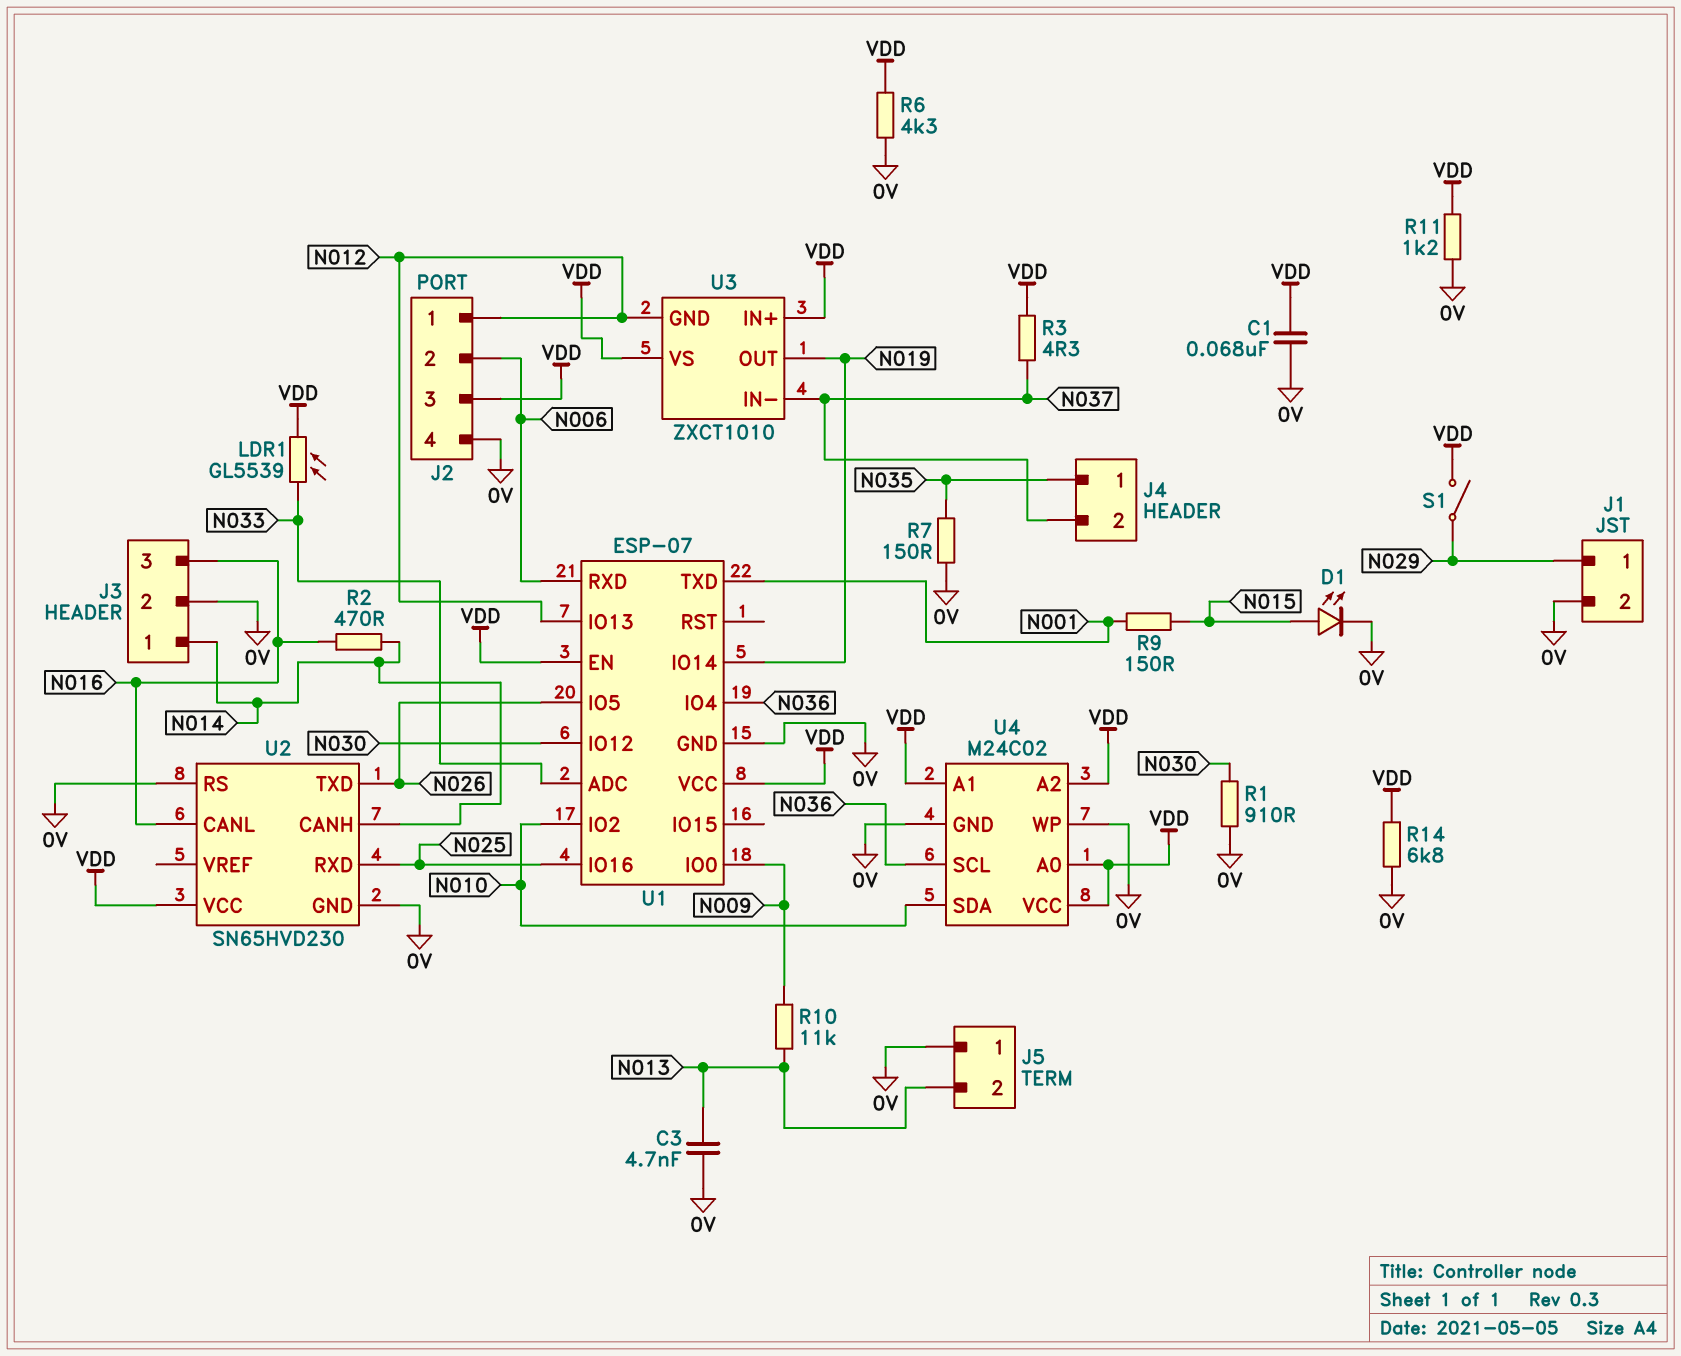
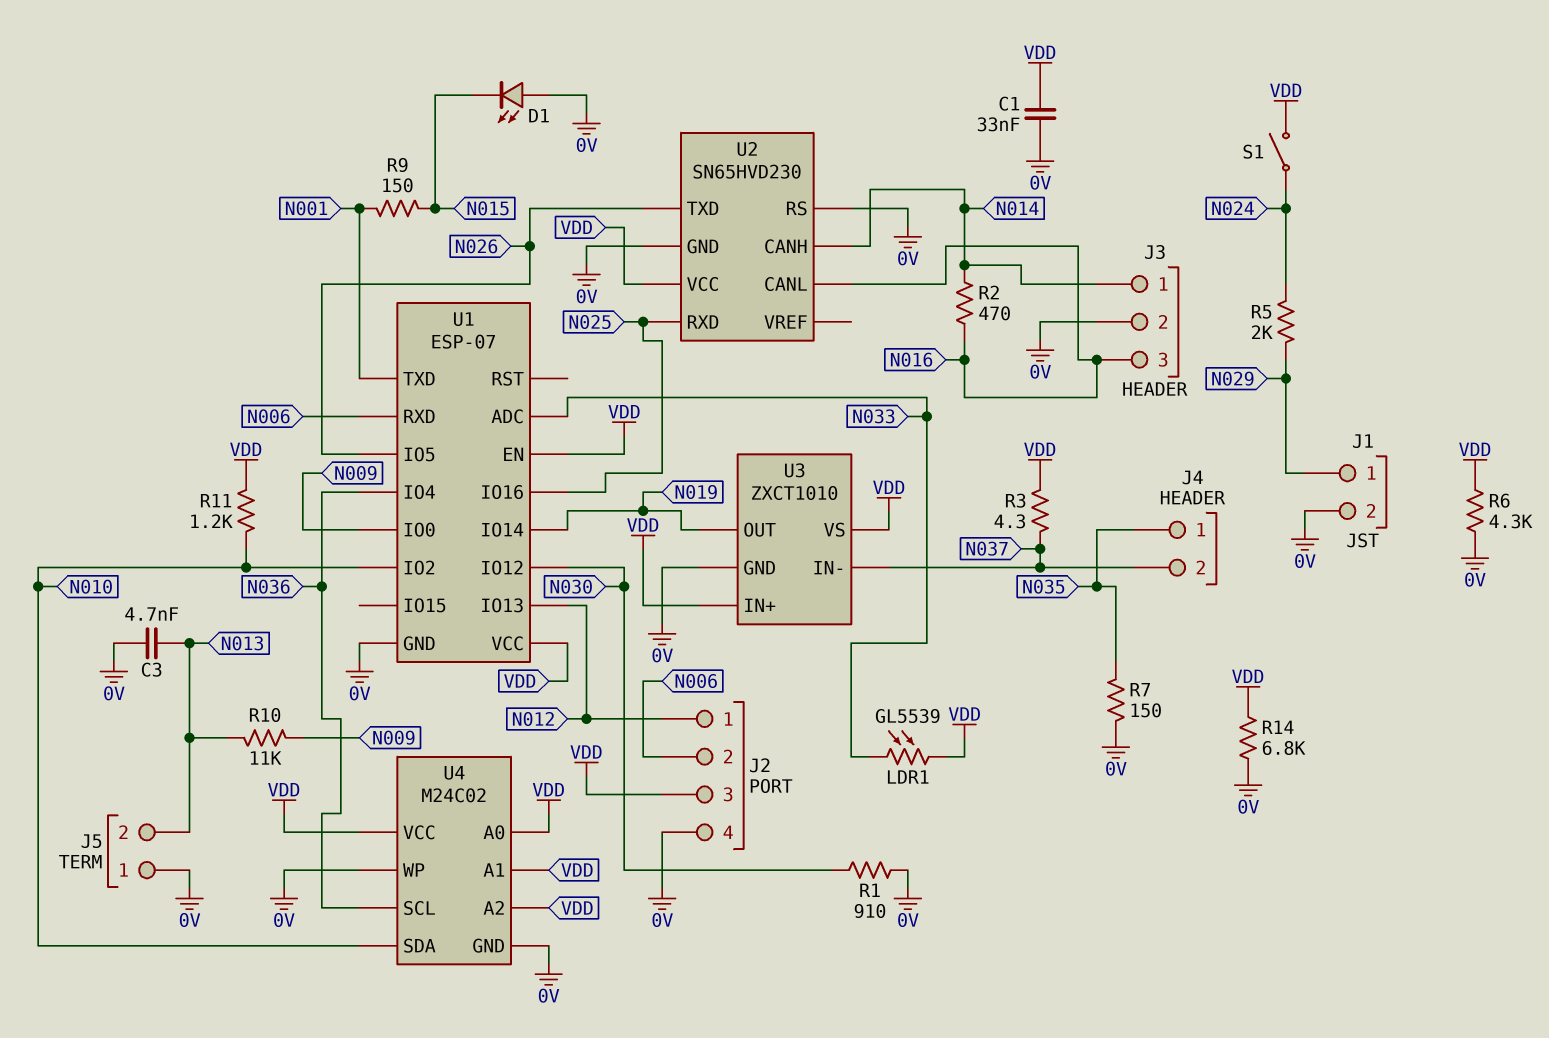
C1: 68nF (0V, VDD) -> 33nF (0V, VDD)
D1: LED (A N015, K 0V) -> LED (A 0V, K N015)
R5: none -> 2k (N024, N029)
R11: 1.2k (0V, VDD) -> 1.2k (N010, VDD)
S1: switch (N029, VDD) -> switch (N024, VDD)
U3 pin GND: N012 -> 0V

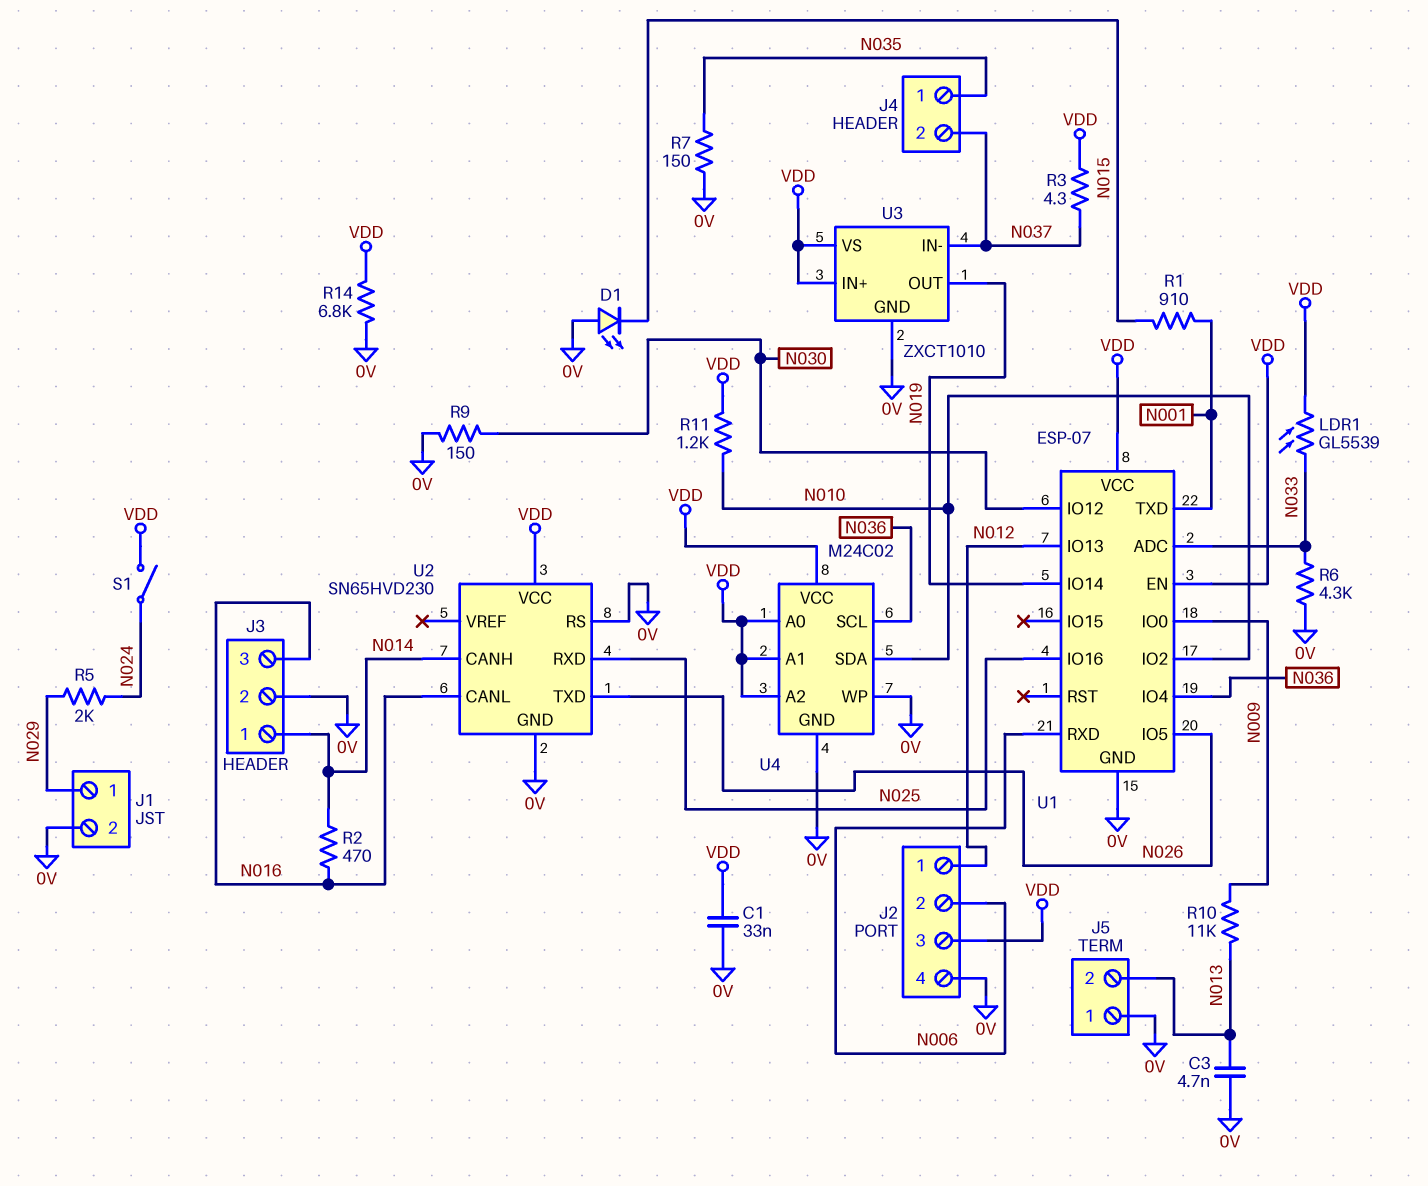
R1: 910 (0V, N030) -> 910 (N001, N015)
R6: 4.3k (0V, VDD) -> 4.3k (0V, N033)
R9: 150 (N001, N015) -> 150 (0V, N030)

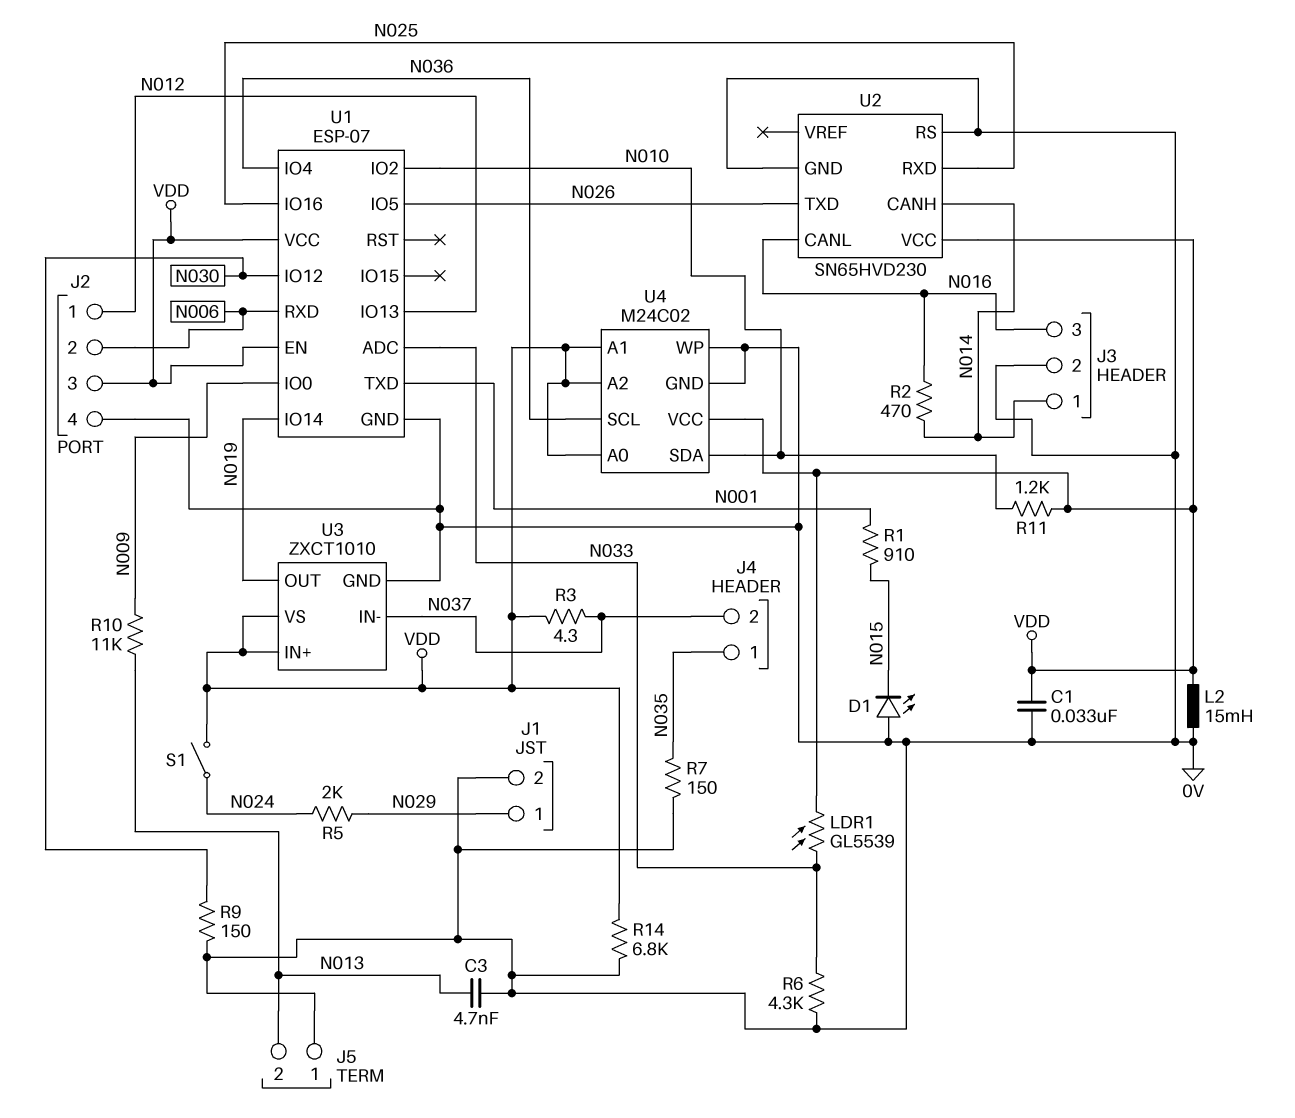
L2: none -> 15mH (0V, VDD)

